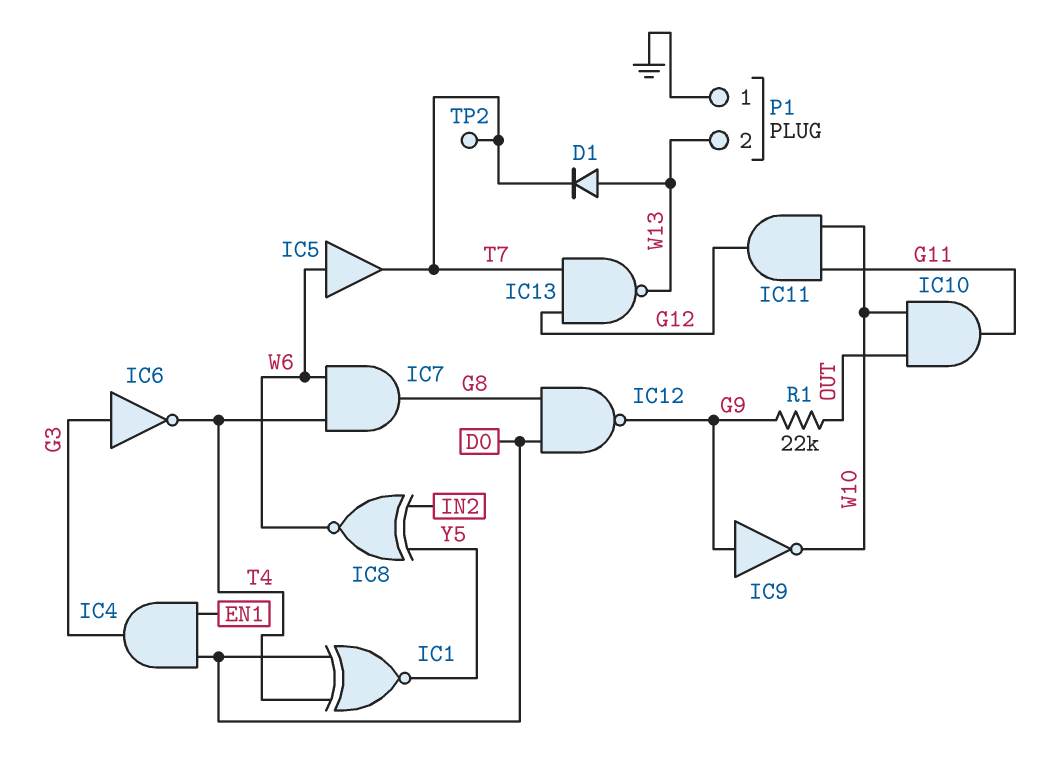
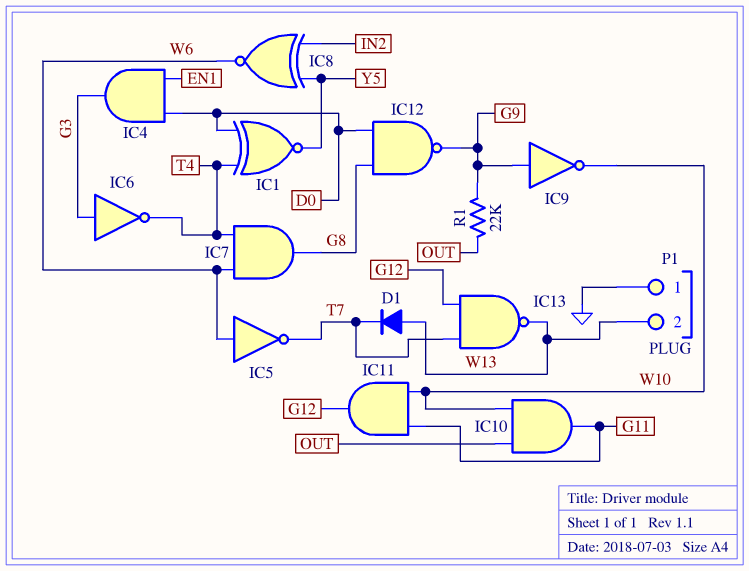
IC5: buffer (in W6, out T7) -> NOT (in W6, out T7)
TP2: test point (T7) -> none

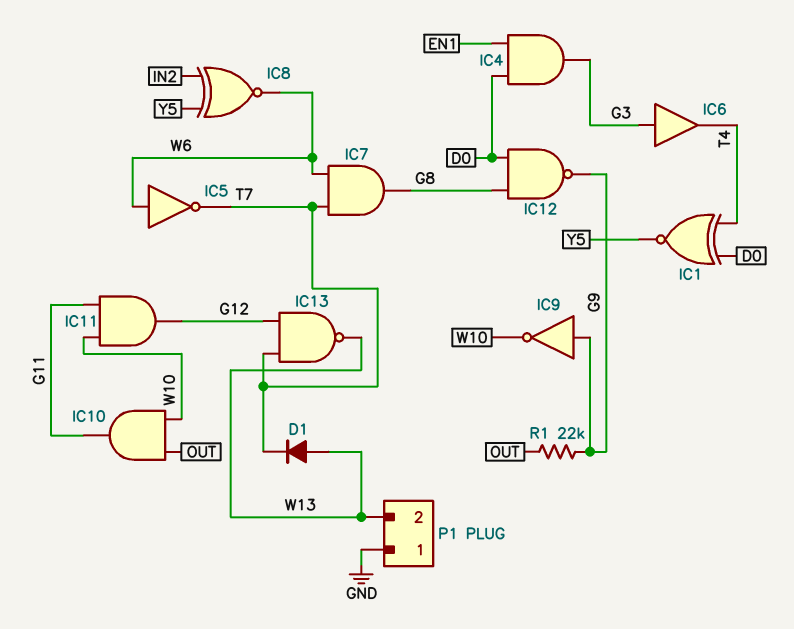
IC6: NOT (in G3, out T4) -> buffer (in G3, out T4)
IC7: AND (in T4, in W6, out G8) -> AND (in T7, in W6, out G8)

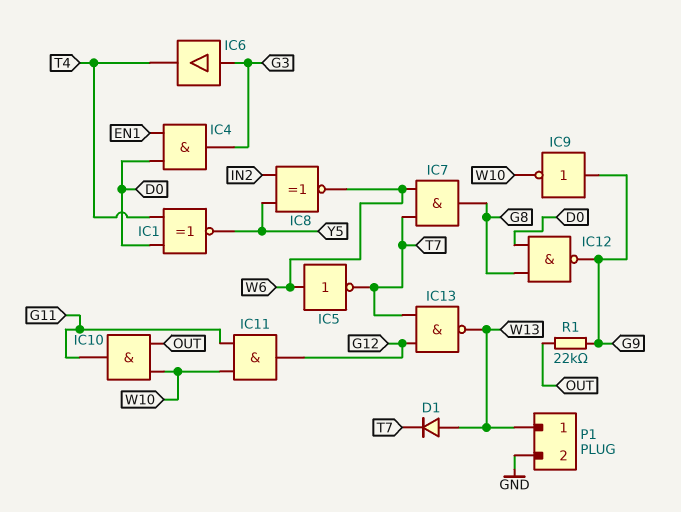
P1 pin 1: GND -> W13
P1 pin 2: W13 -> GND

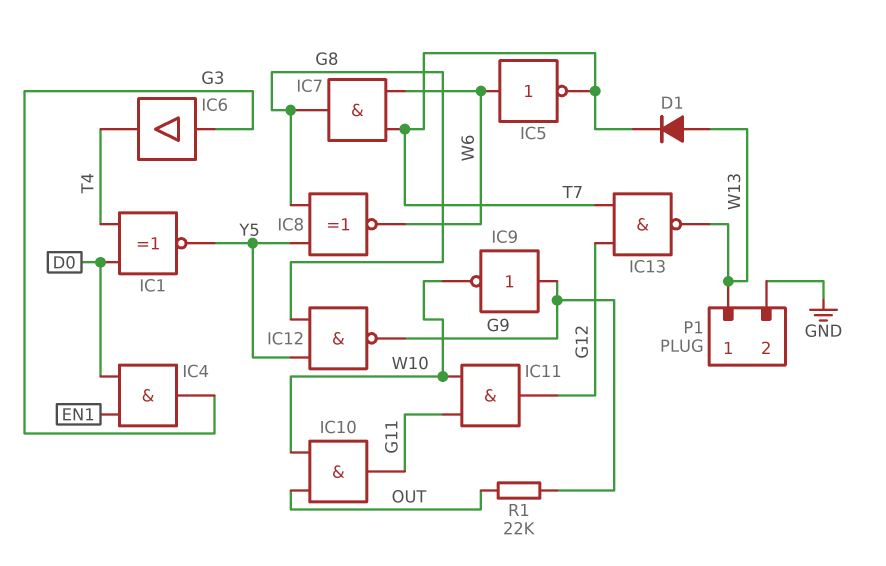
IC8: XNOR (in IN2, in Y5, out W6) -> XNOR (in G8, in Y5, out W6)
IC12: NAND (in D0, in G8, out G9) -> NAND (in G8, in Y5, out G9)

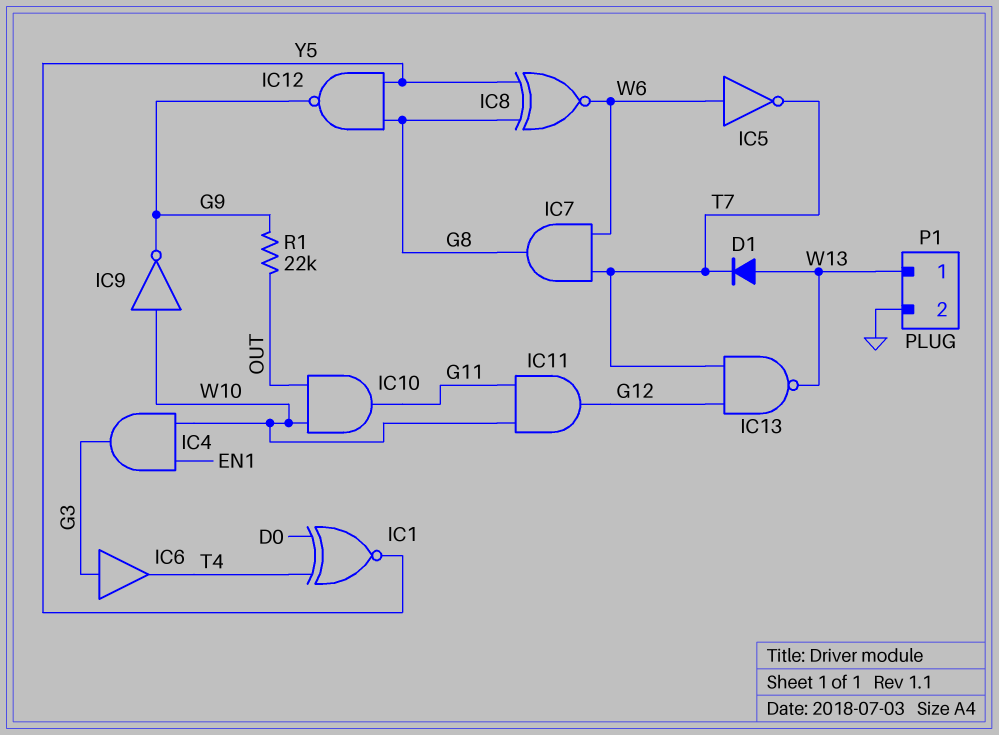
IC4: AND (in D0, in EN1, out G3) -> AND (in EN1, in W10, out G3)
IC9: NOT (in G9, out W10) -> NOT (in W10, out G9)

